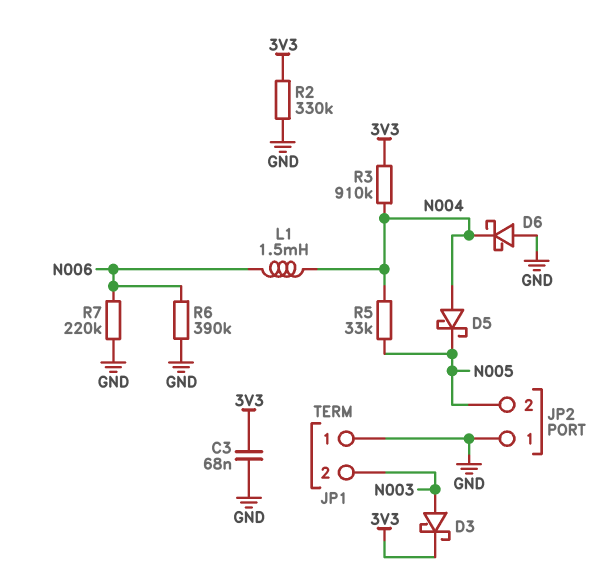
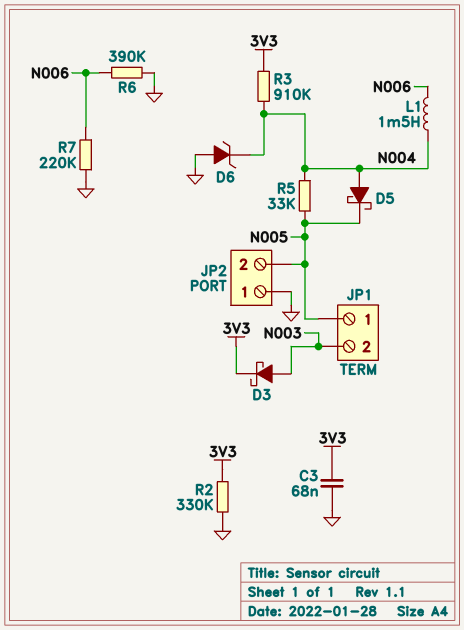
D6: schottky (A GND, K N004) -> zener (A GND, K N004)
JP1 pin 1: GND -> N005

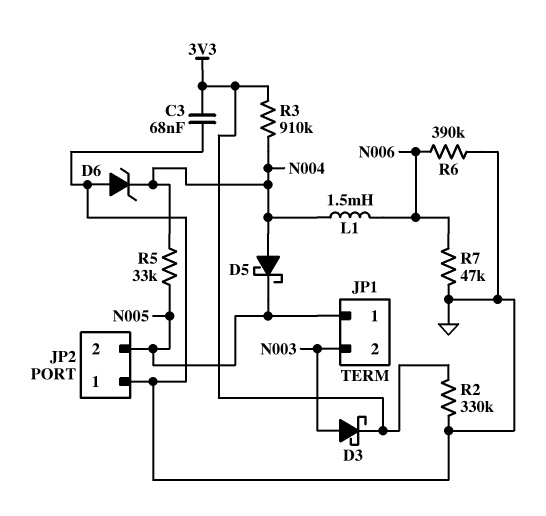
R7: 220k (GND, N006) -> 47k (GND, N006)

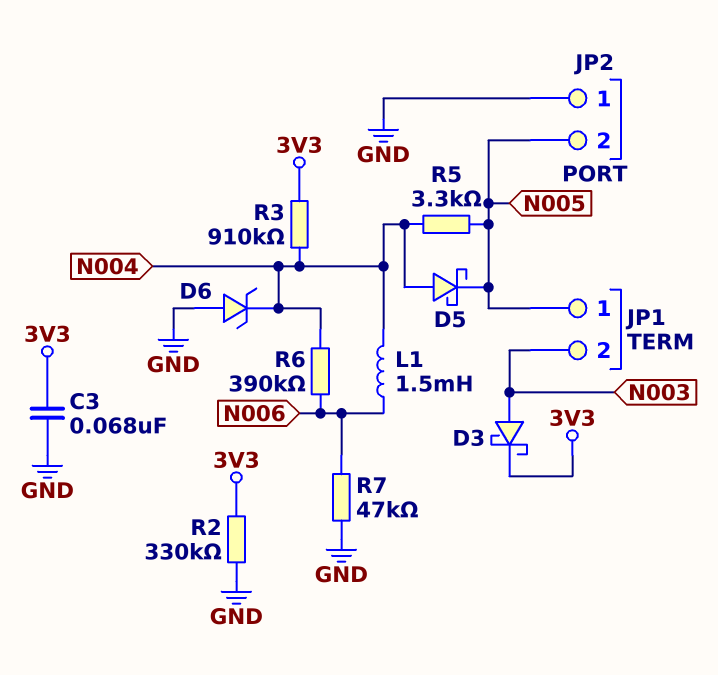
R5: 33k (N004, N005) -> 3.3k (N004, N005)
R6: 390k (GND, N006) -> 390k (N004, N006)

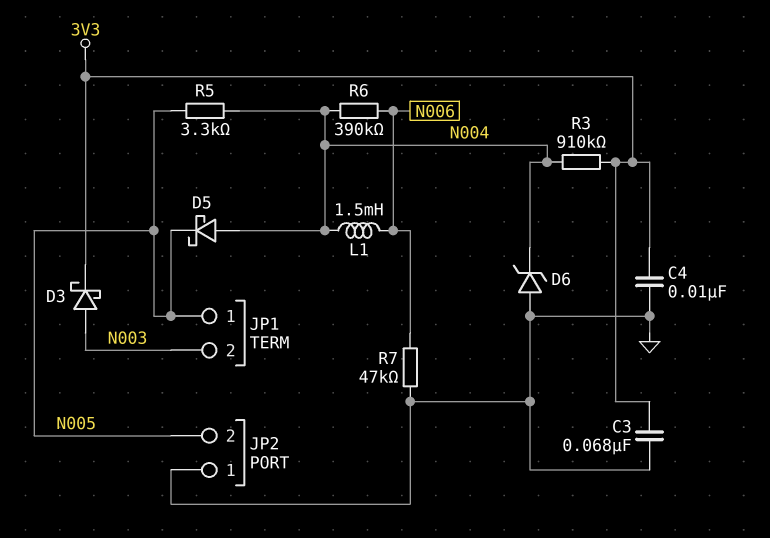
C4: none -> 10nF (3V3, GND)
R2: 330k (3V3, GND) -> none

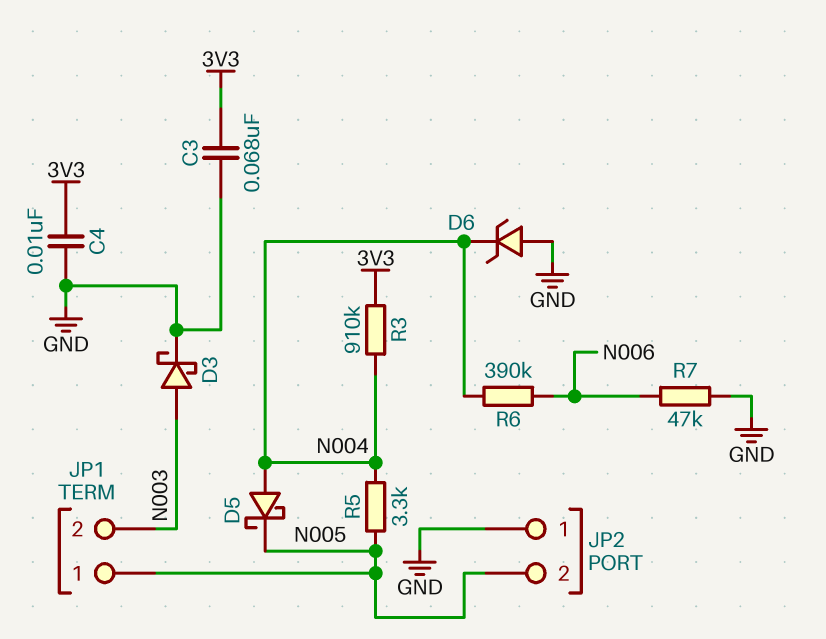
D3: schottky (A N003, K 3V3) -> schottky (A N003, K GND)
L1: 1.5mH (N004, N006) -> none

